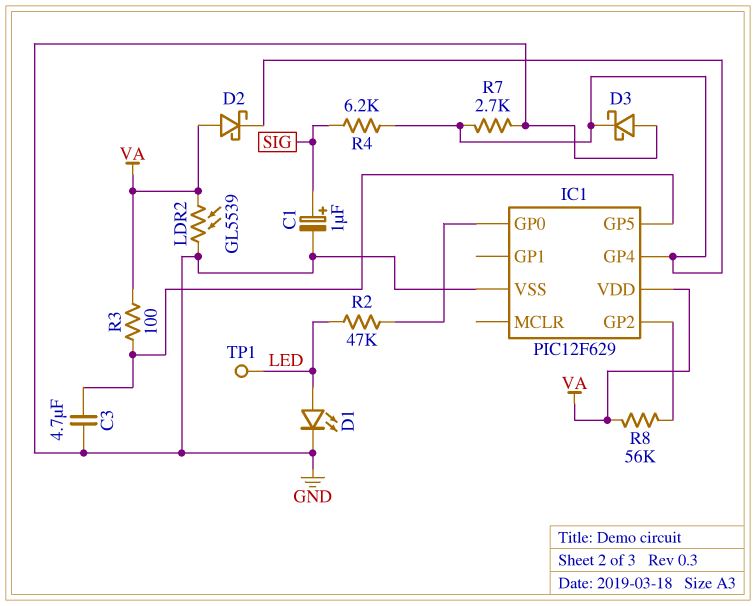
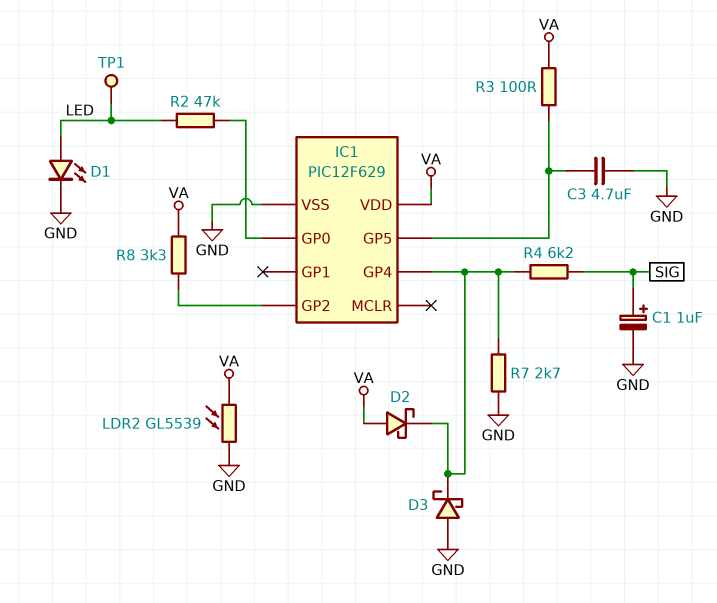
R8: 56k (IC1/GP2, VA) -> 3.3k (IC1/GP2, VA)

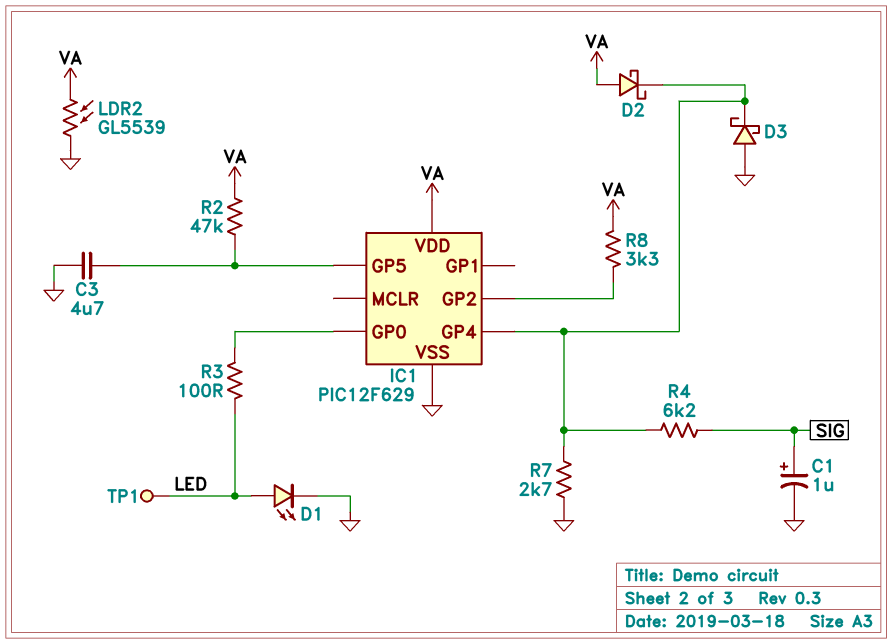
R2: 47k (IC1/GP0, LED) -> 47k (IC1/GP5, VA)
R3: 100 (IC1/GP5, VA) -> 100 (IC1/GP0, LED)

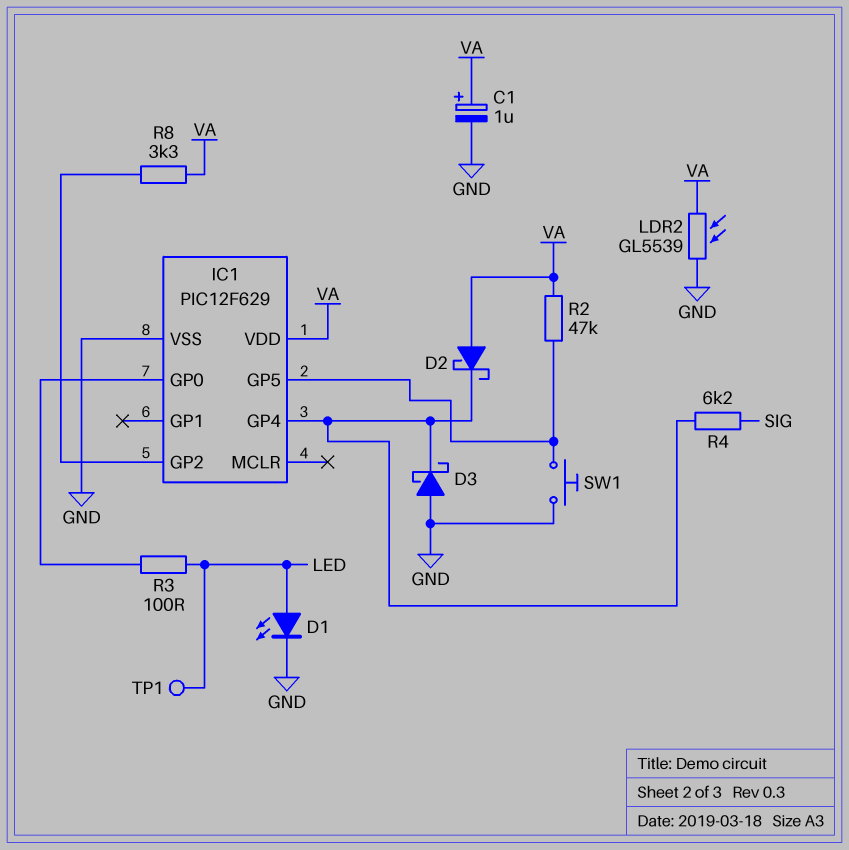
C1: 1uF (plus SIG, minus GND) -> 1uF (plus VA, minus GND)
C3: 4.7uF (GND, IC1/GP5) -> none
R7: 2.7k (GND, IC1/GP4) -> none
SW1: none -> button (GND, IC1/GP5)

